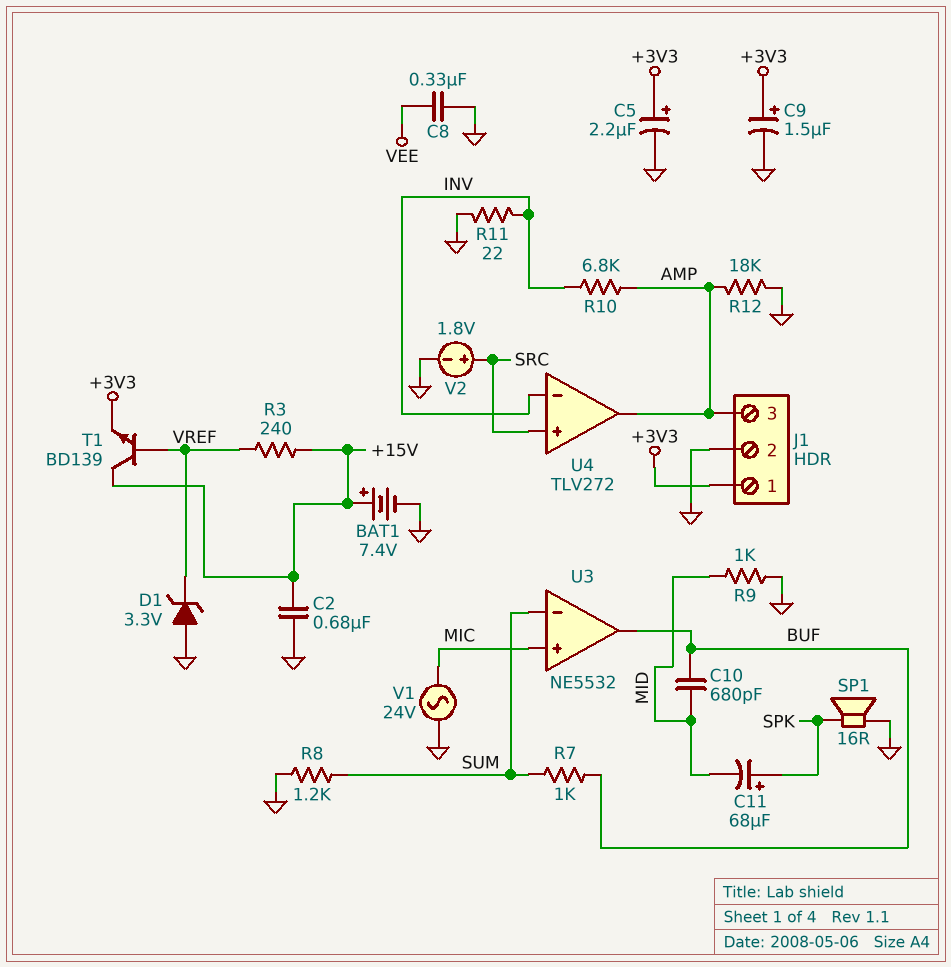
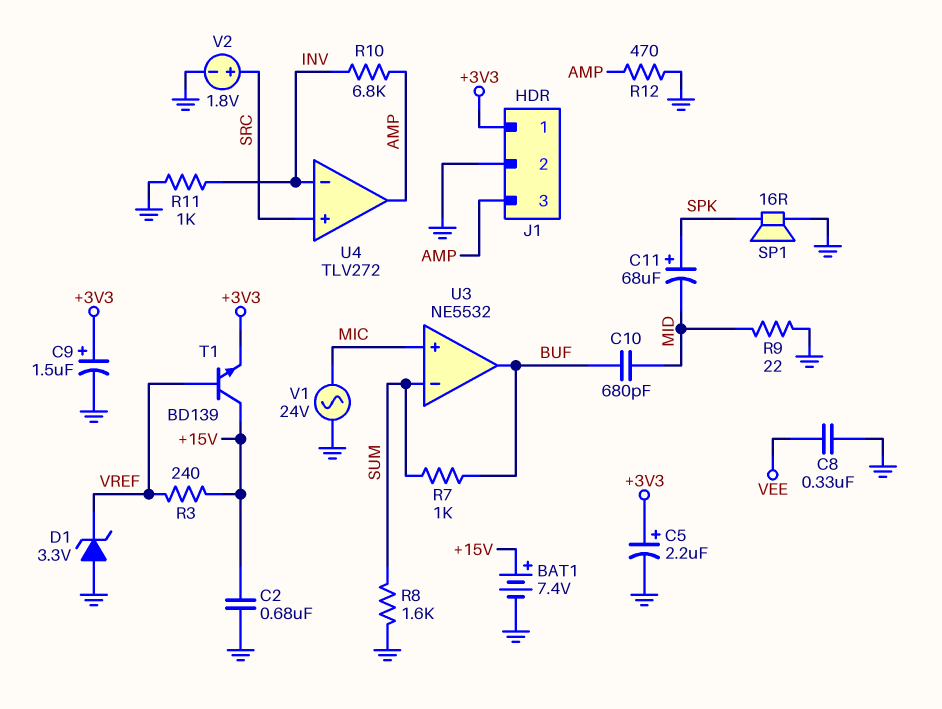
R8: 1.2k (GND, SUM) -> 1.6k (GND, SUM)
R9: 1k (GND, MID) -> 22 (GND, MID)
R11: 22 (GND, INV) -> 1k (GND, INV)
R12: 18k (AMP, GND) -> 470 (AMP, GND)

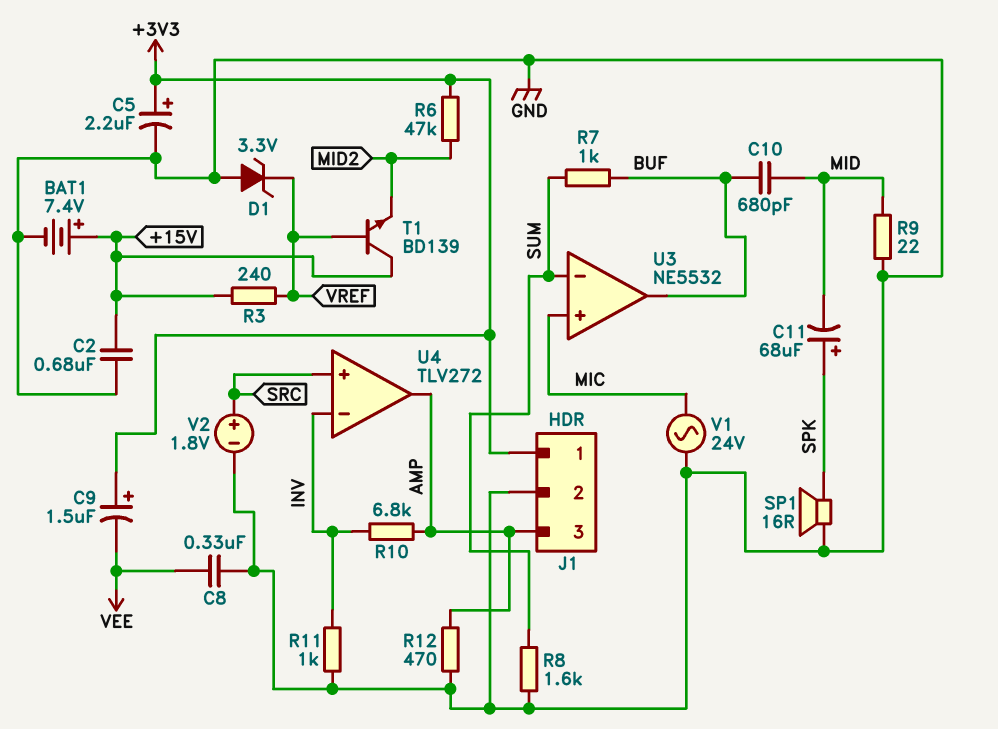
C9: 1.5uF (plus +3V3, minus GND) -> 1.5uF (plus +3V3, minus VEE)
R6: none -> 47k (+3V3, MID2)
T1: NPN BD139 (B VREF, C +15V, E +3V3) -> NPN BD139 (B VREF, C +15V, E MID2)

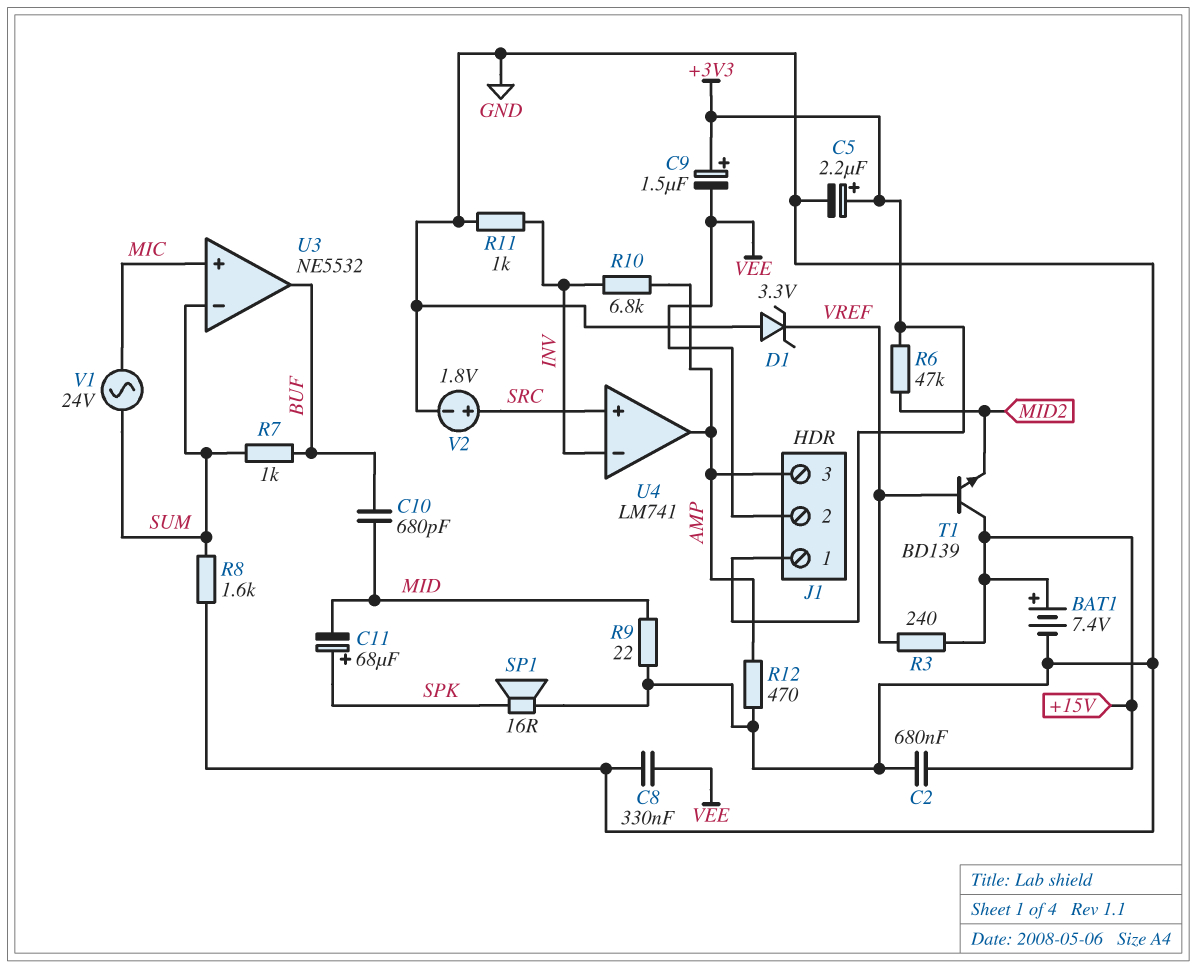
J1 pin 2: GND -> VEE
U4: TLV272 -> LM741
V1: AC 24V (GND, MIC) -> AC 24V (MIC, SUM)

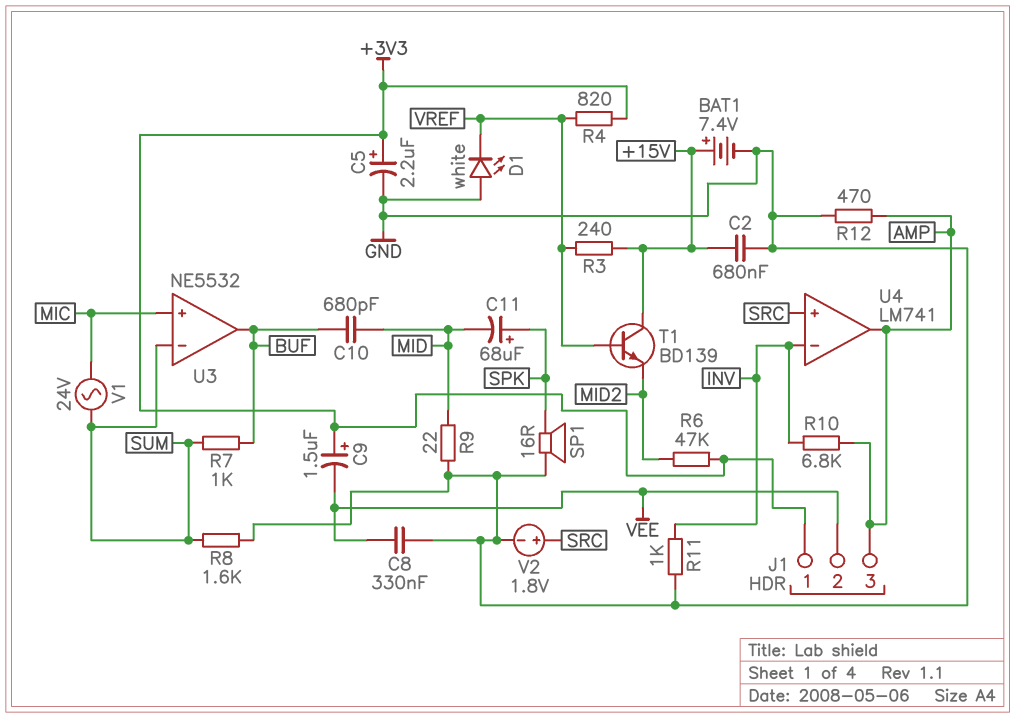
D1: zener 3.3V (A GND, K VREF) -> LED white (A GND, K VREF)
R4: none -> 820 (+3V3, VREF)

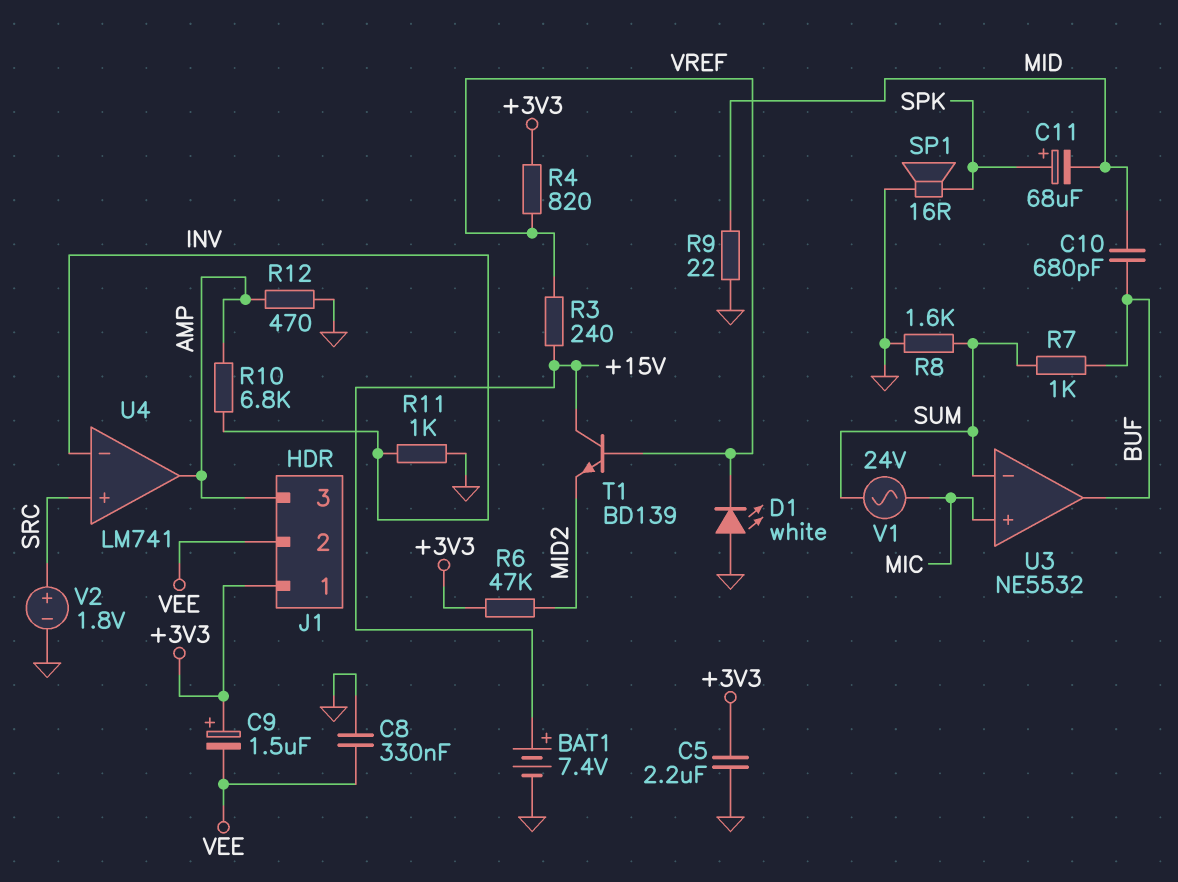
C2: 680nF (+15V, GND) -> none
C5: 2.2uF (plus +3V3, minus GND) -> 2.2uF (+3V3, GND)

